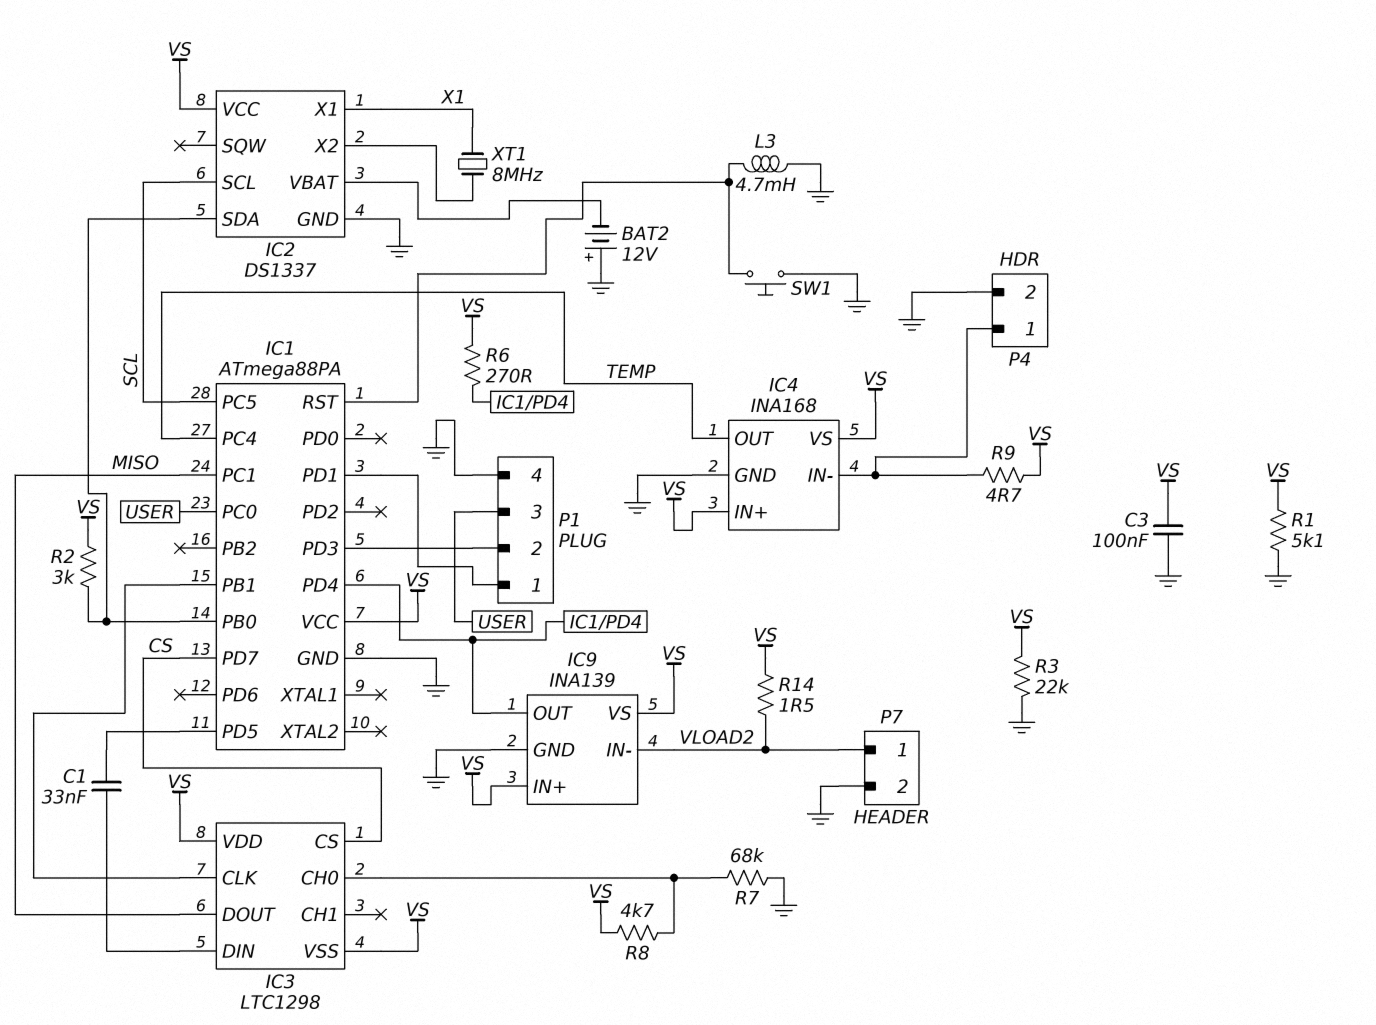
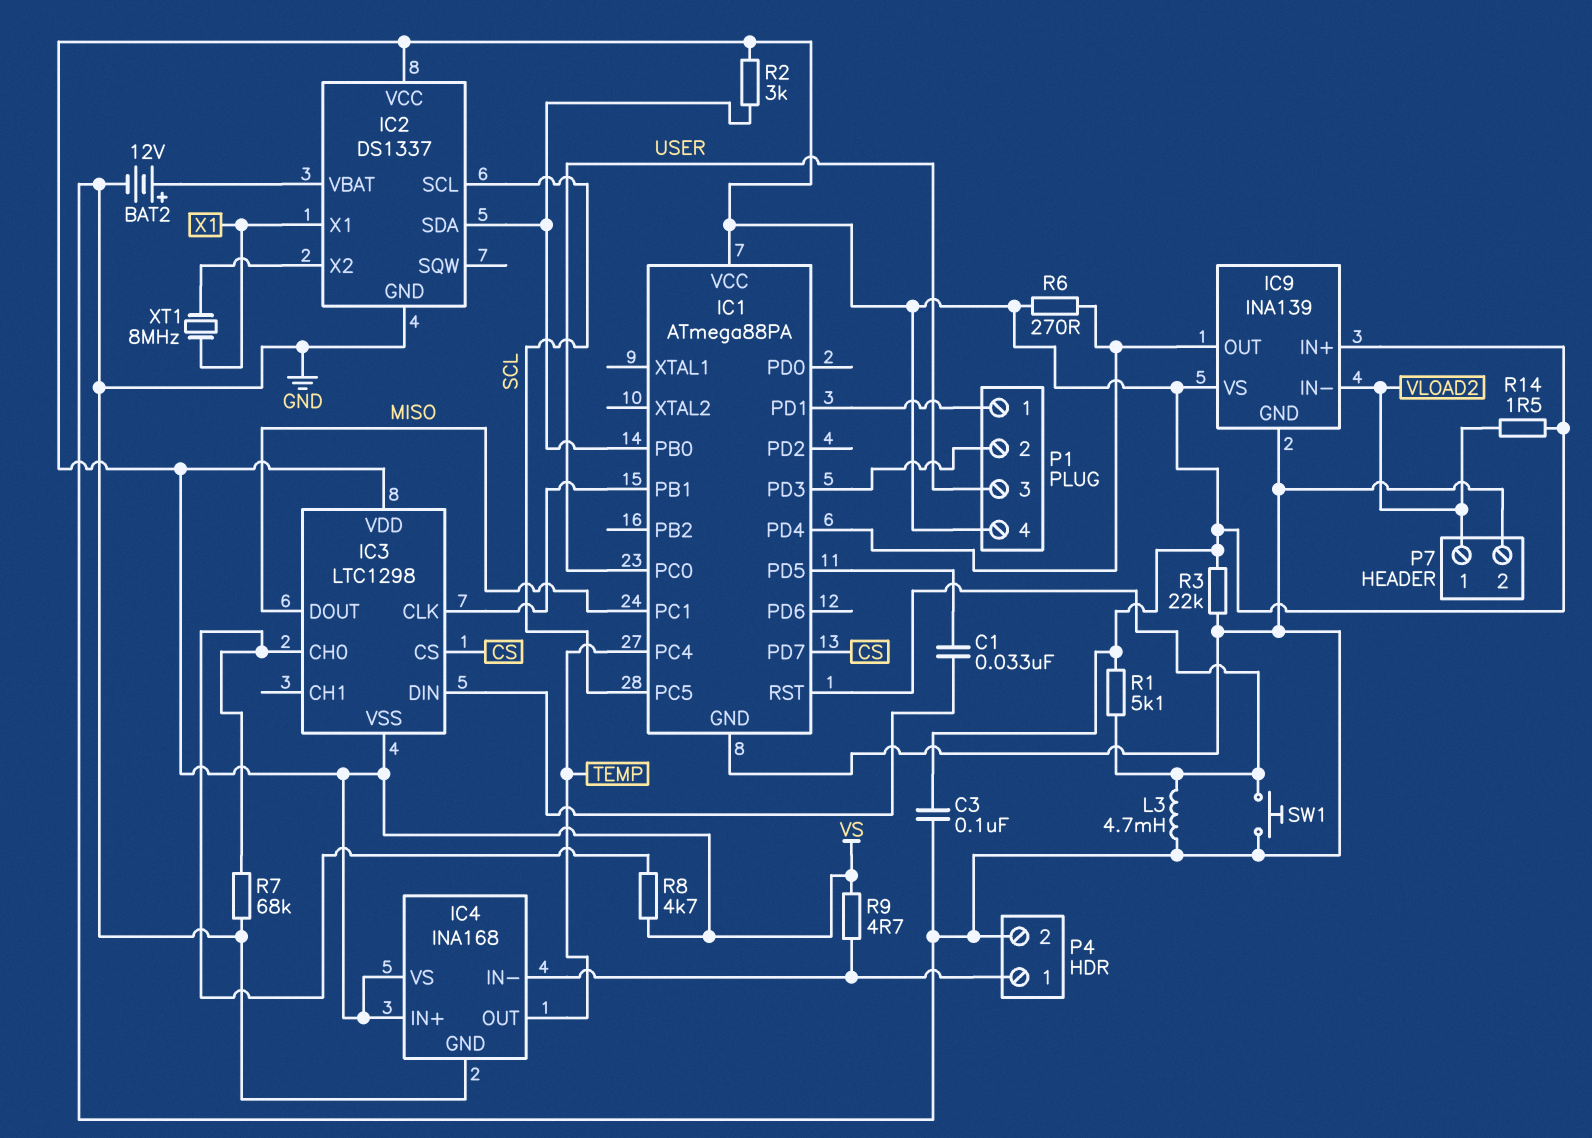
BAT2: 12V (plus GND, minus IC2/VBAT) -> 12V (plus IC2/VBAT, minus GND)
P1 pin 4: GND -> VS
R1: 5.1k (GND, VS) -> 5.1k (IC1/RST, VS)

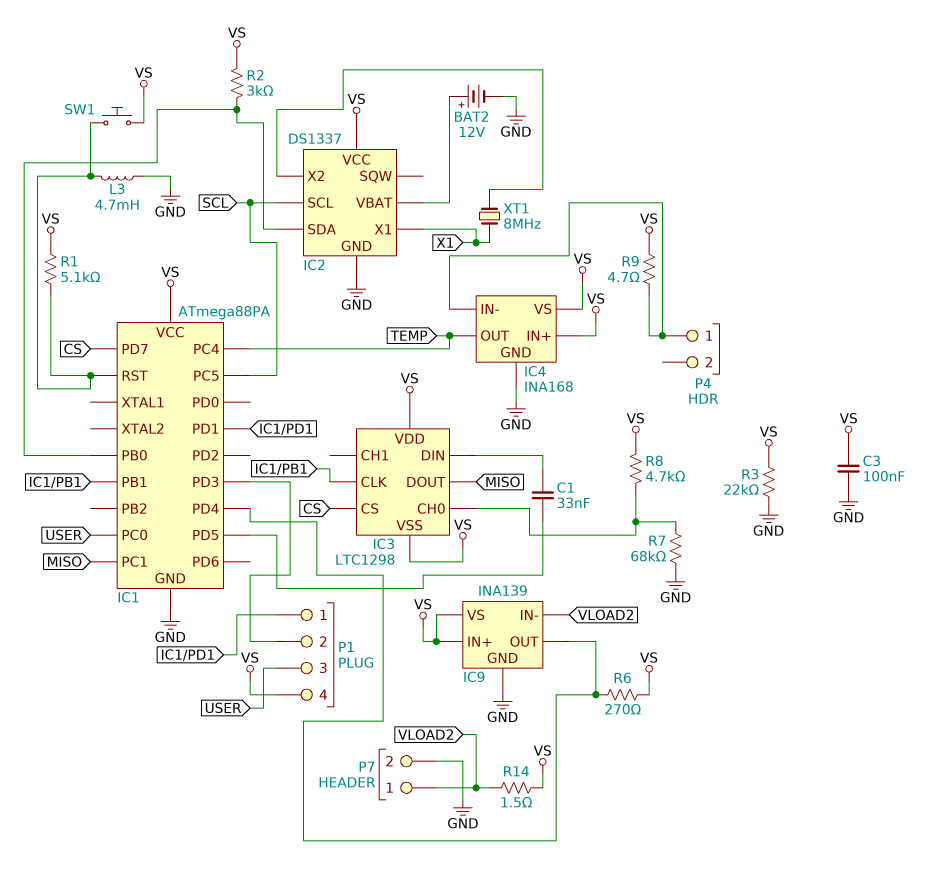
P4 pin 2: GND -> none
SW1: button (GND, IC1/RST) -> button (IC1/RST, VS)

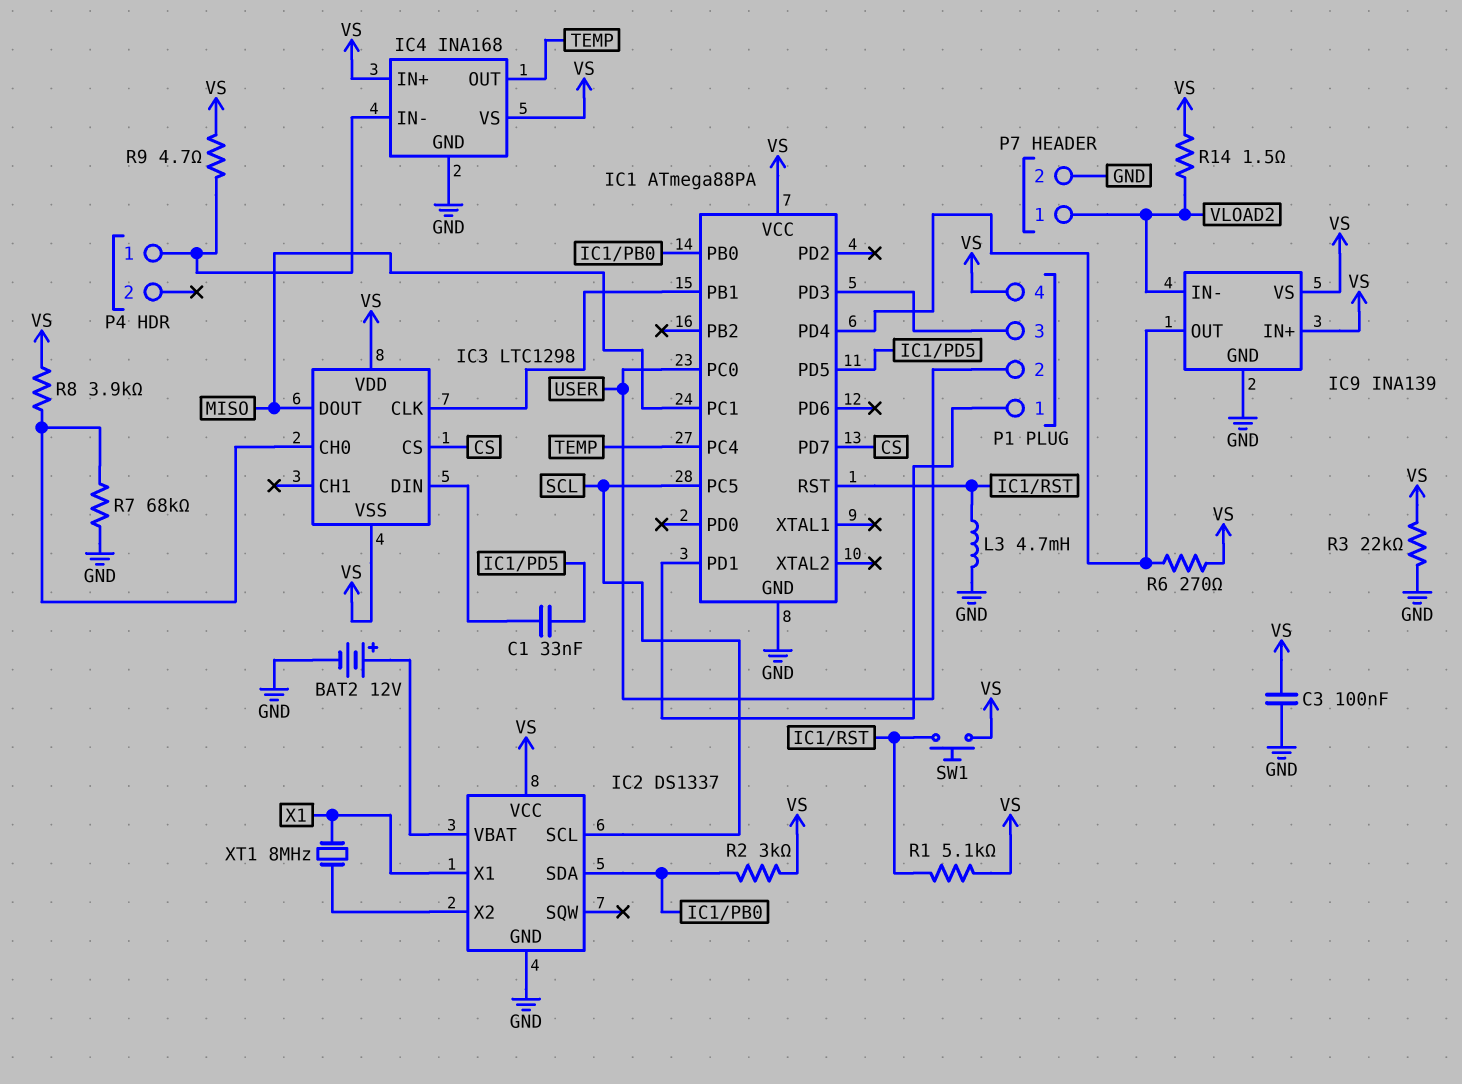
P1 pin 2: IC1/PD3 -> USER
P1 pin 3: USER -> IC1/PD3
R8: 4.7k (IC3/CH0, VS) -> 3.9k (IC3/CH0, VS)

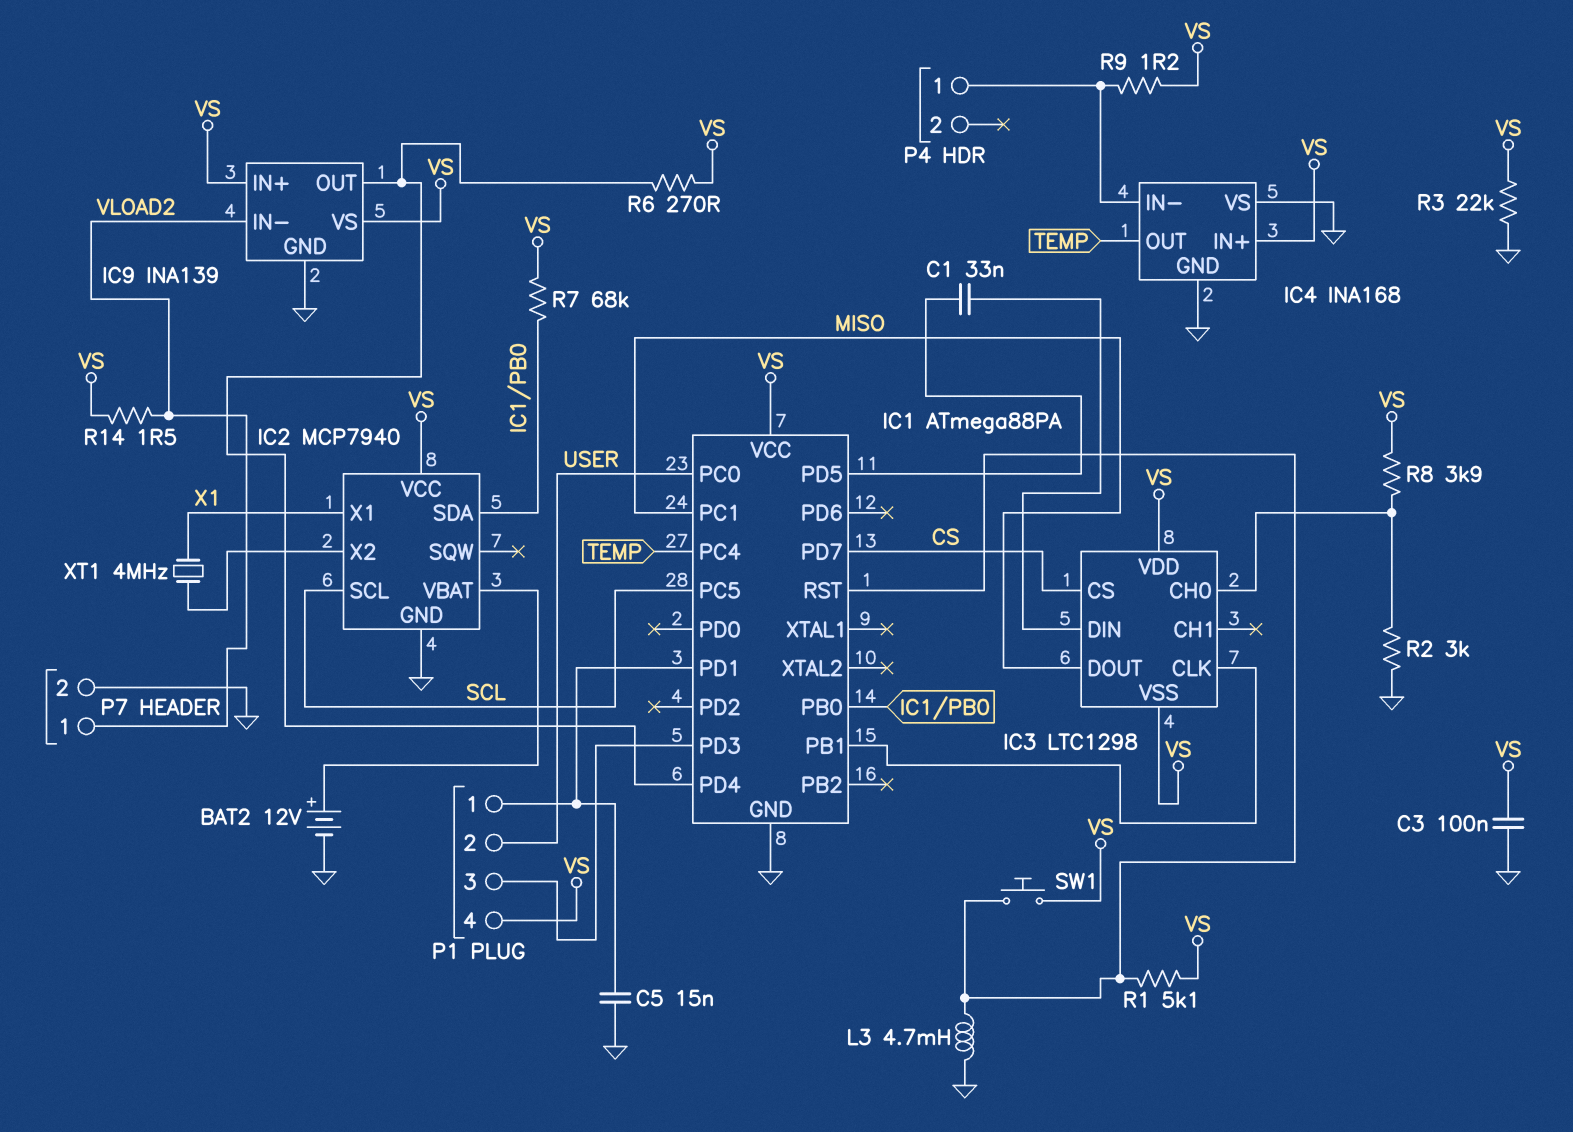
C5: none -> 15nF (GND, IC1/PD1)
IC2: DS1337 -> MCP7940
IC4 pin VS: VS -> GND
R2: 3k (IC1/PB0, VS) -> 3k (GND, IC3/CH0)
R7: 68k (GND, IC3/CH0) -> 68k (IC1/PB0, VS)
R9: 4.7 (IC4/IN-, VS) -> 1.2 (IC4/IN-, VS)
XT1: 8MHz (IC2/X2, X1) -> 4MHz (IC2/X2, X1)

